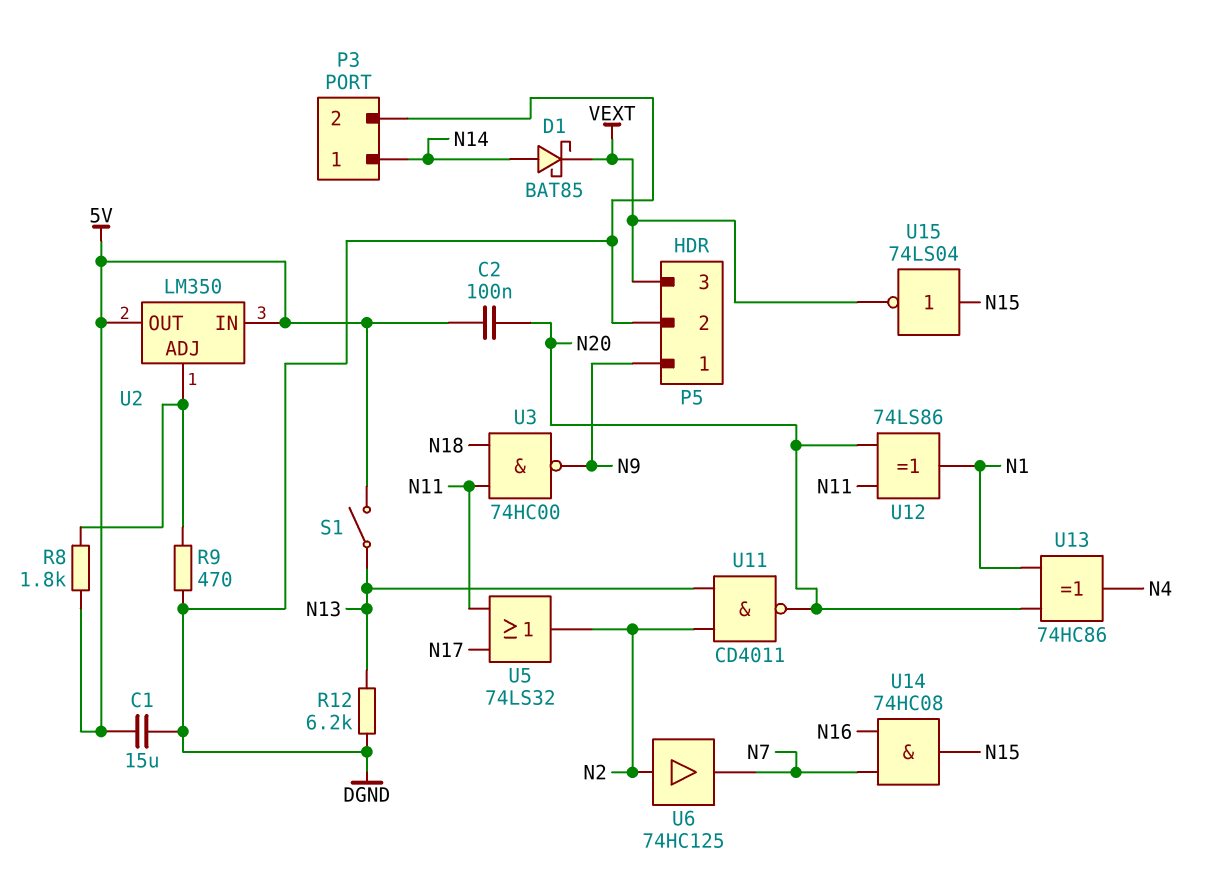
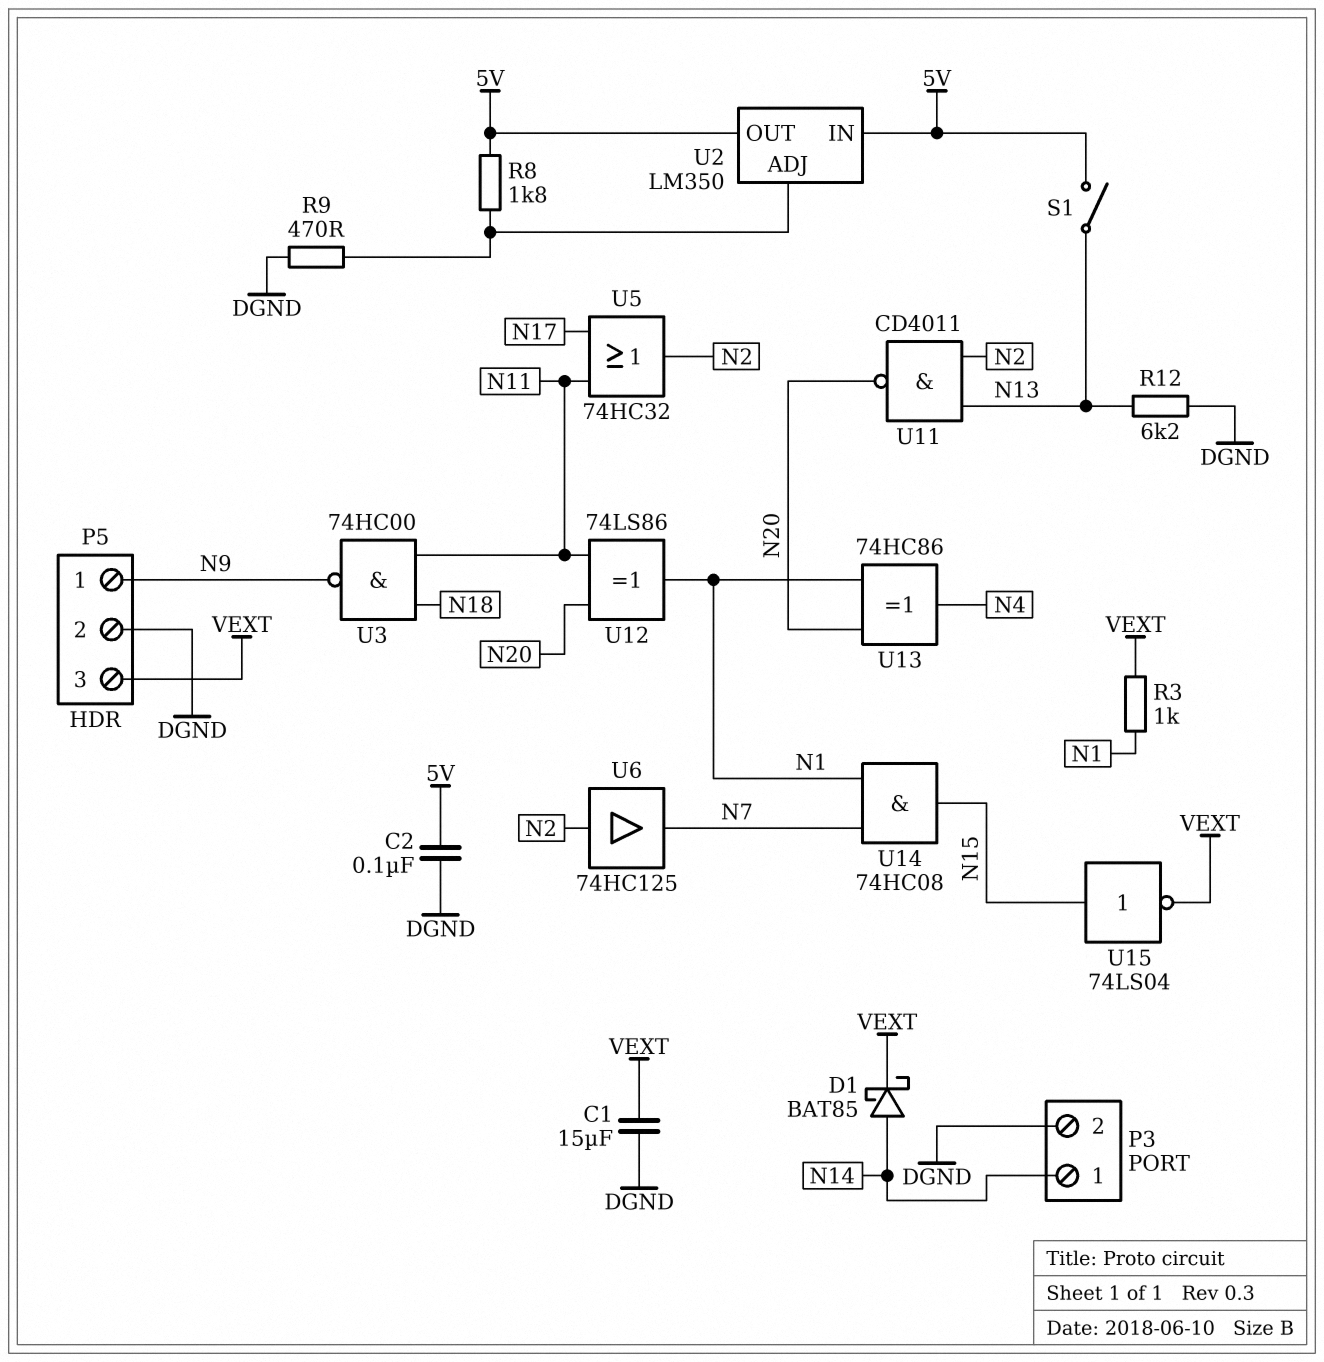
C1: 15uF (5V, DGND) -> 15uF (DGND, VEXT)
C2: 100nF (5V, N20) -> 100nF (5V, DGND)
R3: none -> 1k (N1, VEXT)
U5: OR 74LS32 (in N11, in N17, out N2) -> OR 74HC32 (in N11, in N17, out N2)
U14: AND 74HC08 (in N7, in N16, out N15) -> AND 74HC08 (in N1, in N7, out N15)

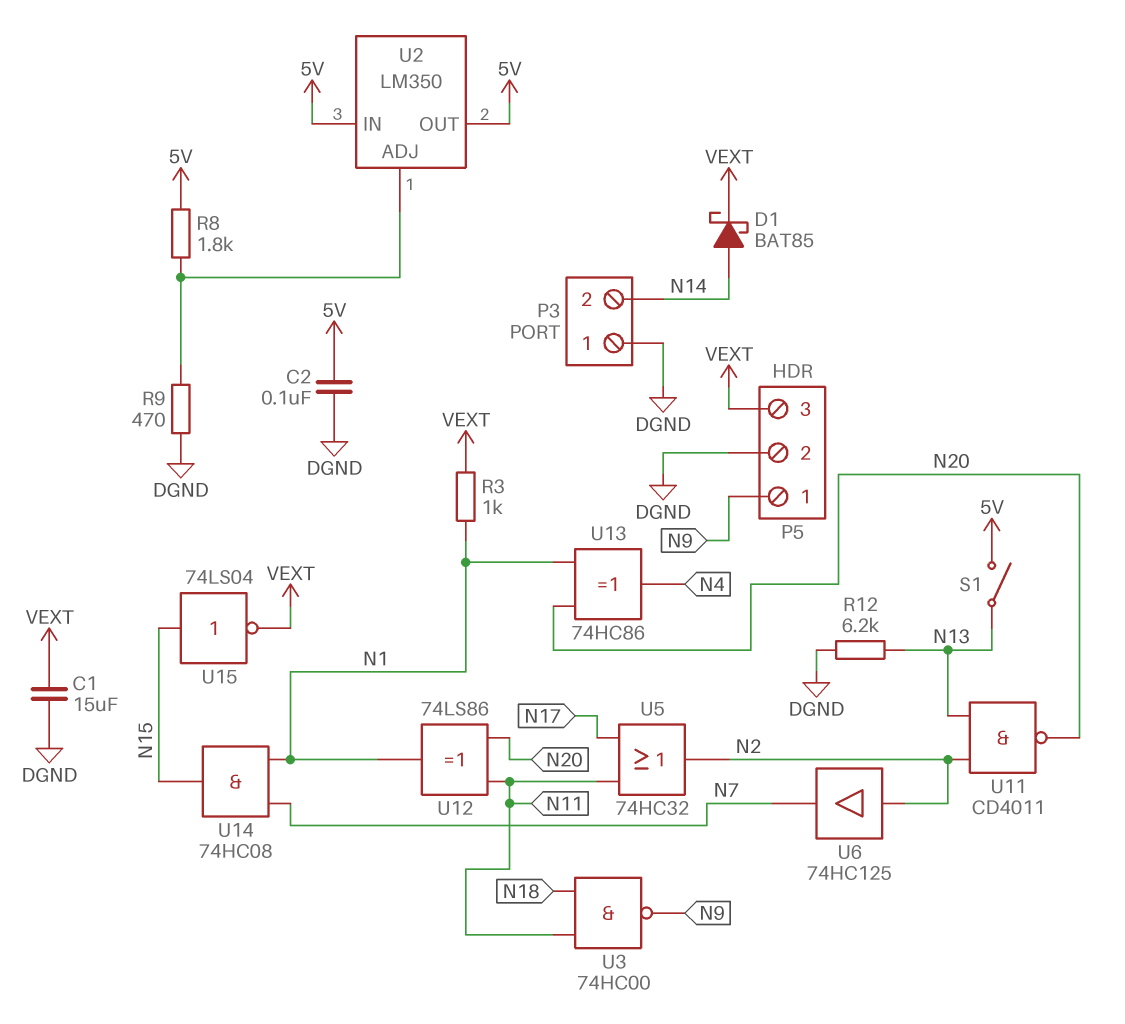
P3 pin 1: N14 -> DGND
P3 pin 2: DGND -> N14

